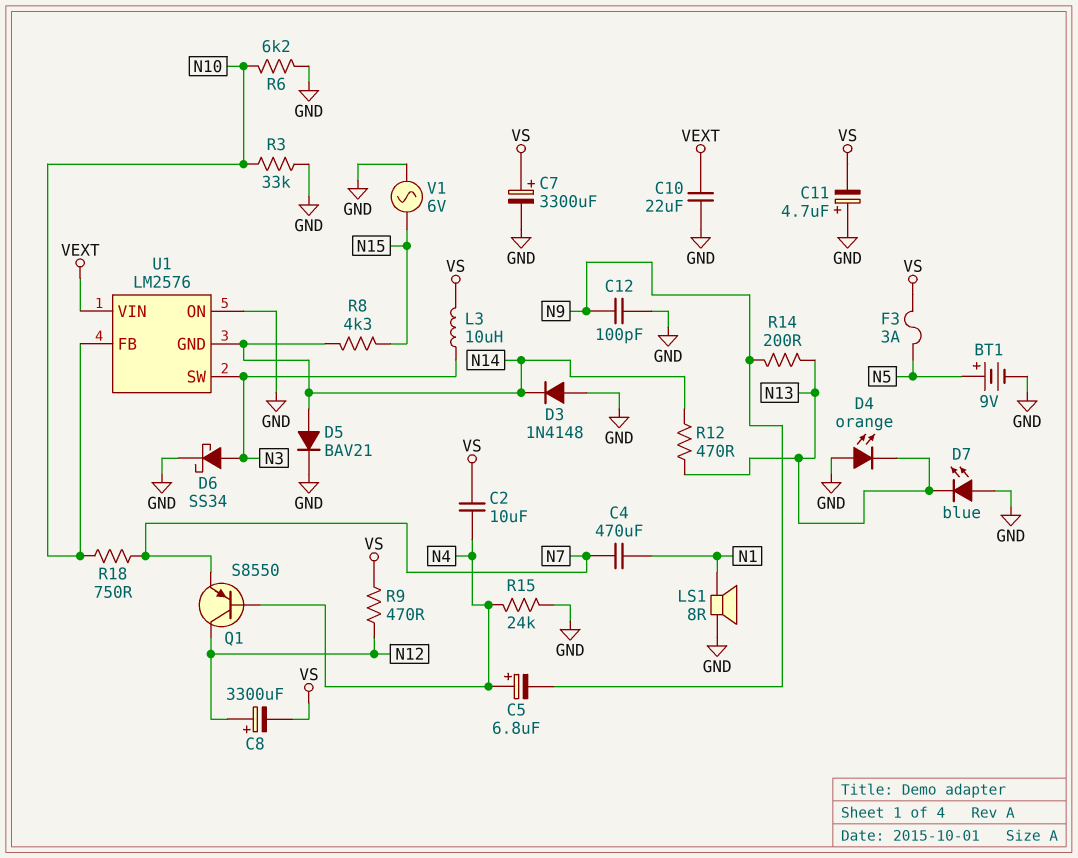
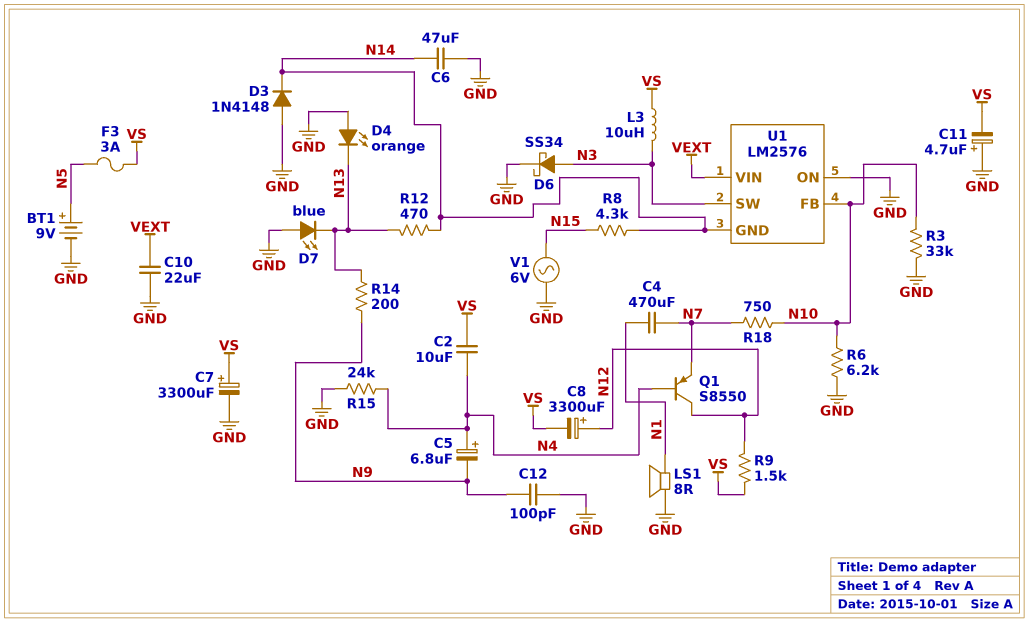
C6: none -> 47uF (GND, N14)
D5: diode BAV21 (A N14, K GND) -> none
R9: 470 (N12, VS) -> 1.5k (N12, VS)

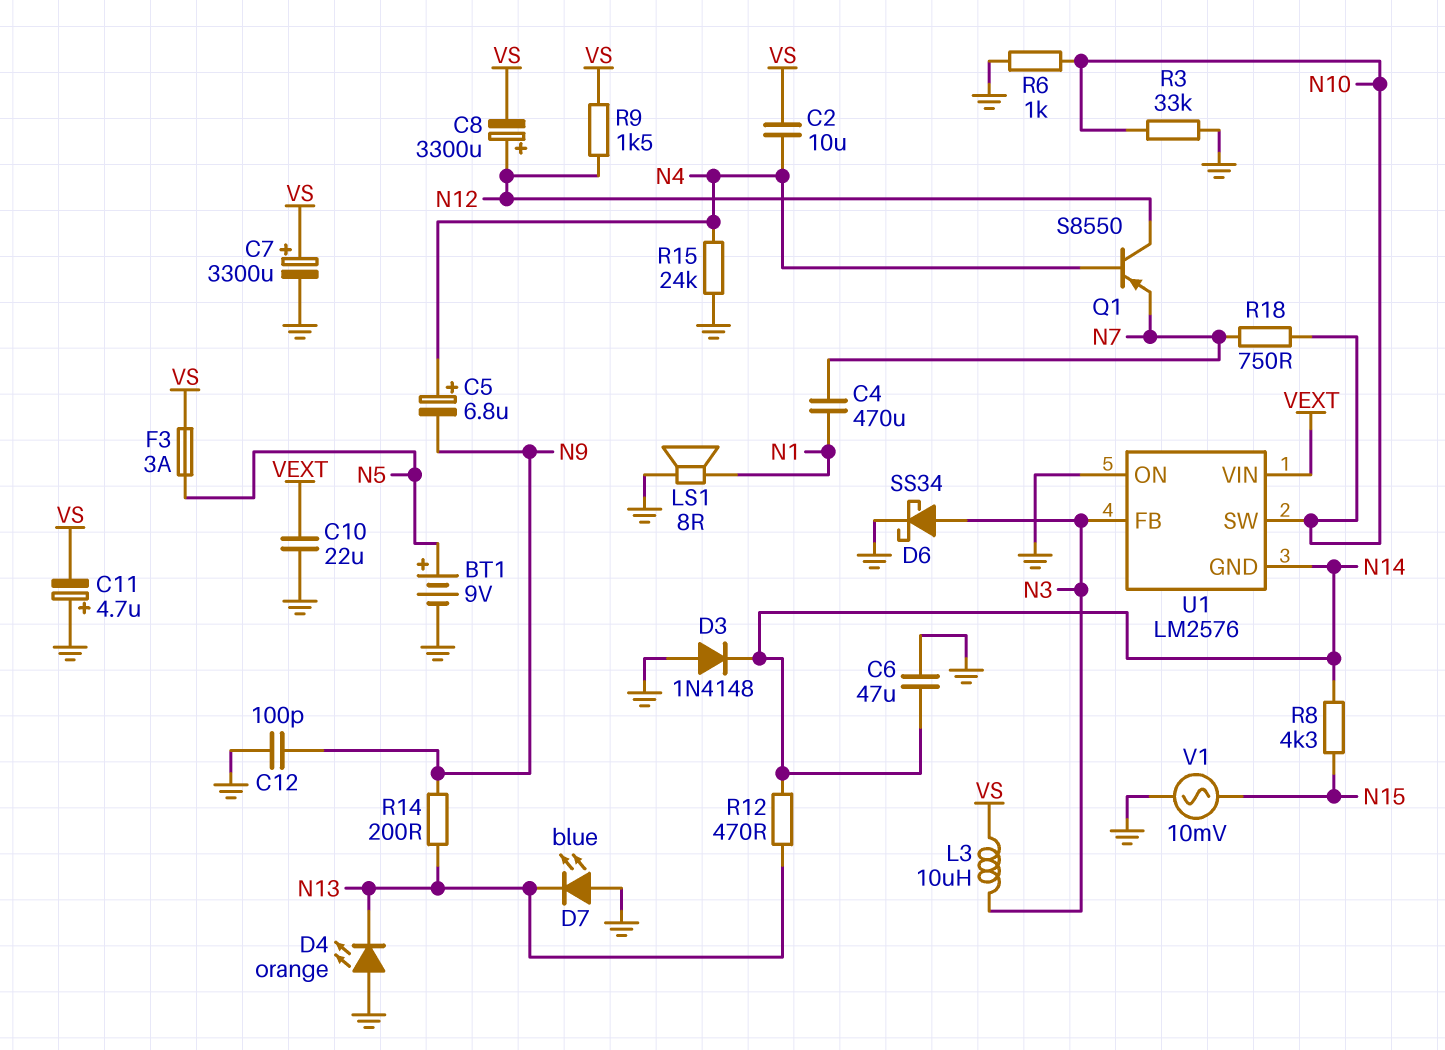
R6: 6.2k (GND, N10) -> 1k (GND, N10)
U1 pin FB: N10 -> N3
U1 pin SW: N3 -> N10
V1: AC 6V (GND, N15) -> AC 10mV (GND, N15)

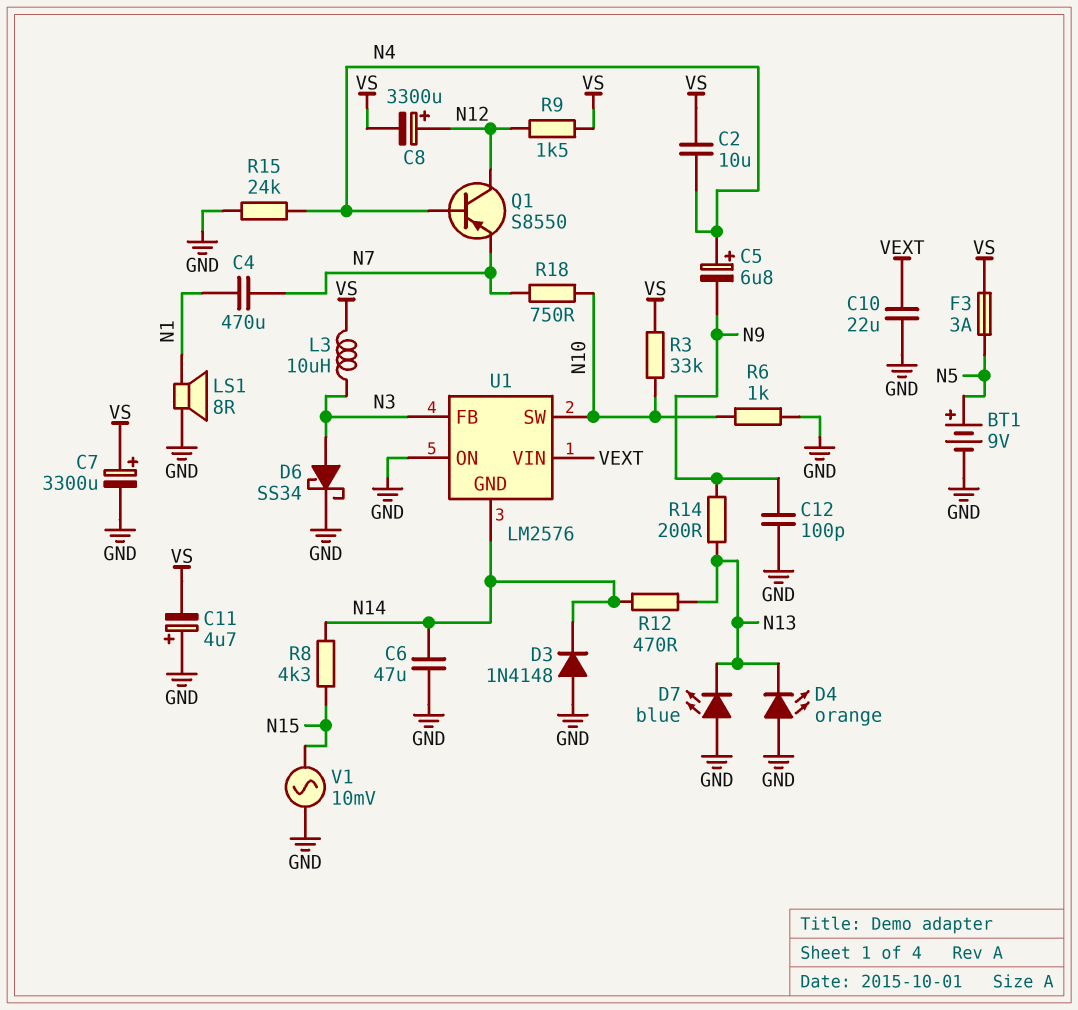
R3: 33k (GND, N10) -> 33k (N10, VS)

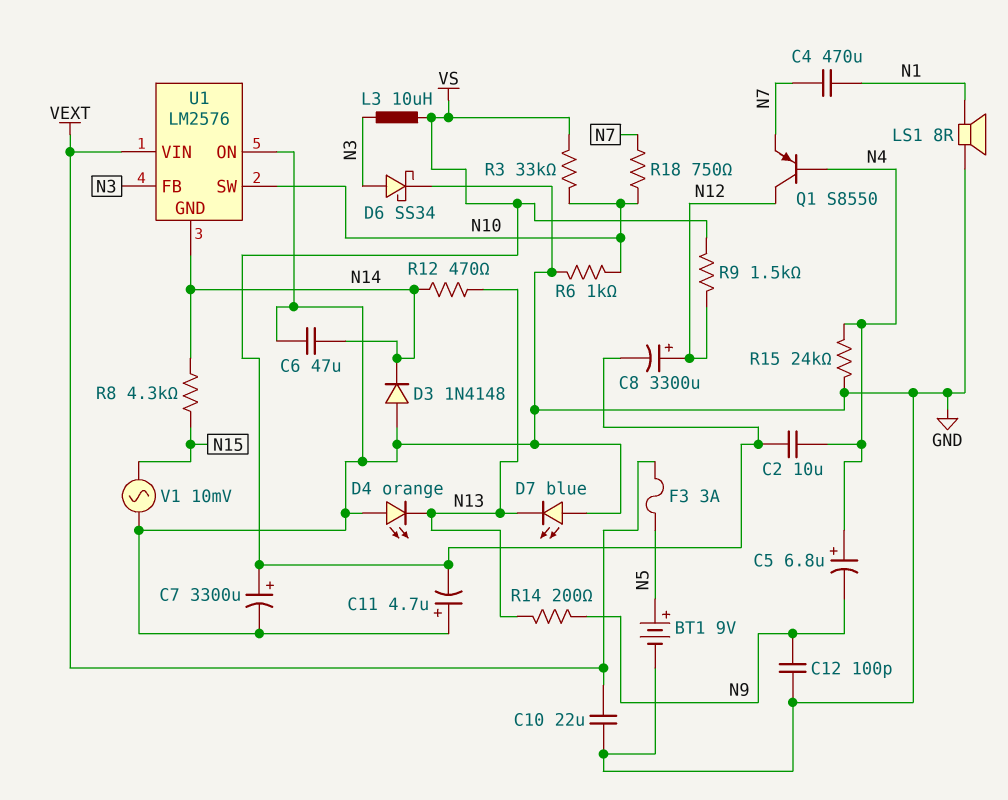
F3: 3A (N5, VS) -> 3A (N5, VEXT)

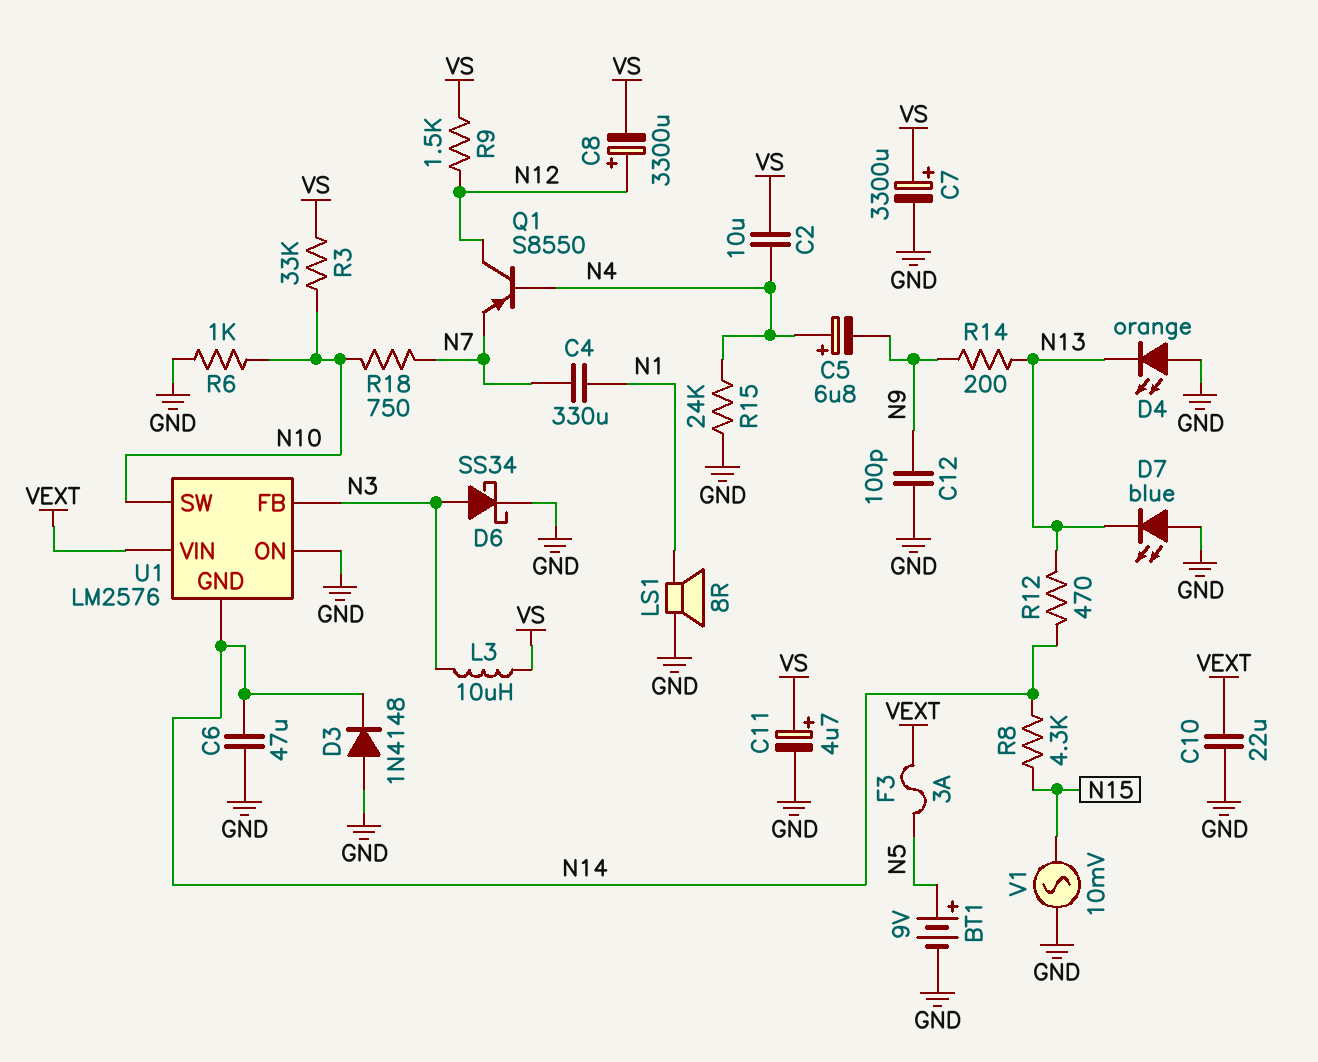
C4: 470uF (N1, N7) -> 330uF (N1, N7)
C11: 4.7uF (plus GND, minus VS) -> 4.7uF (plus VS, minus GND)

